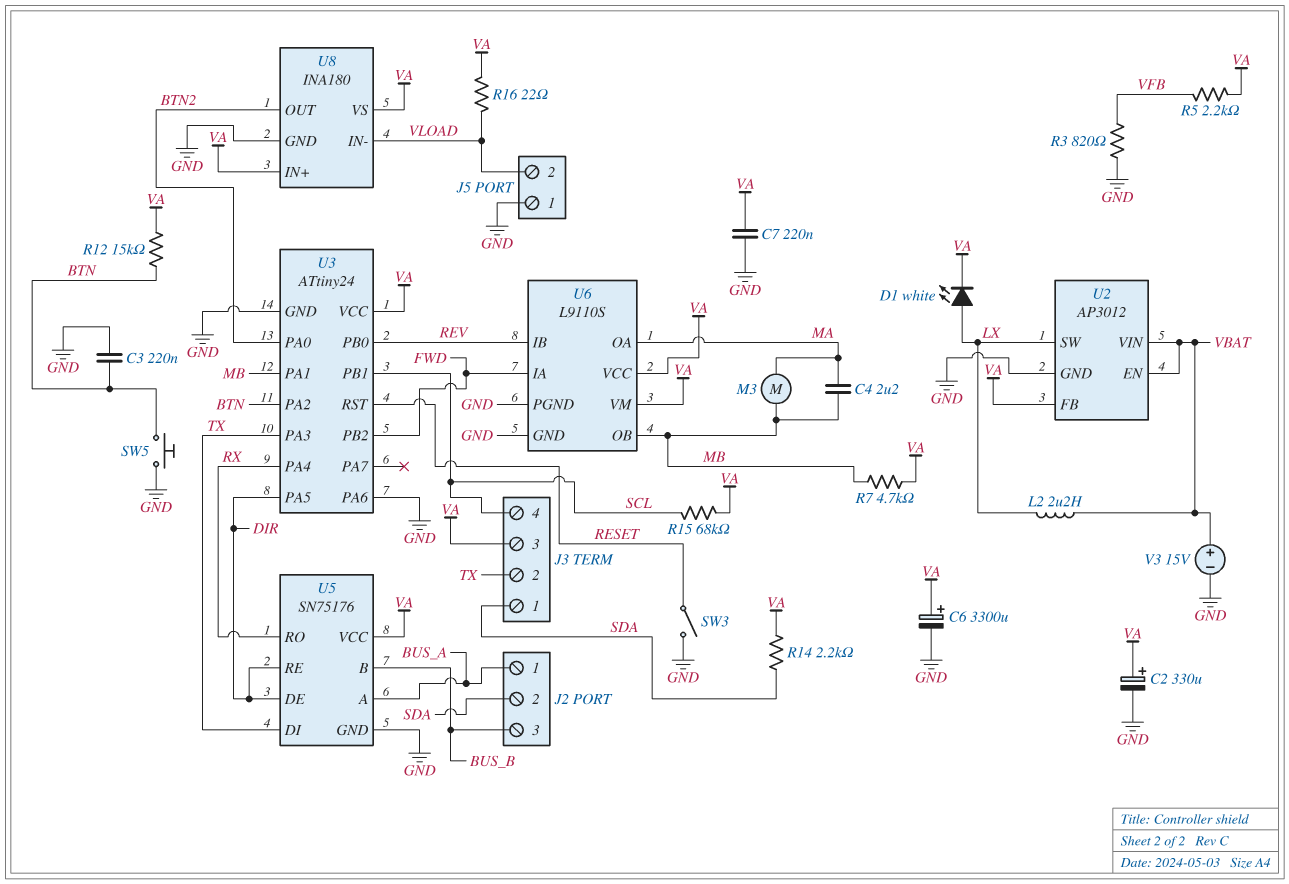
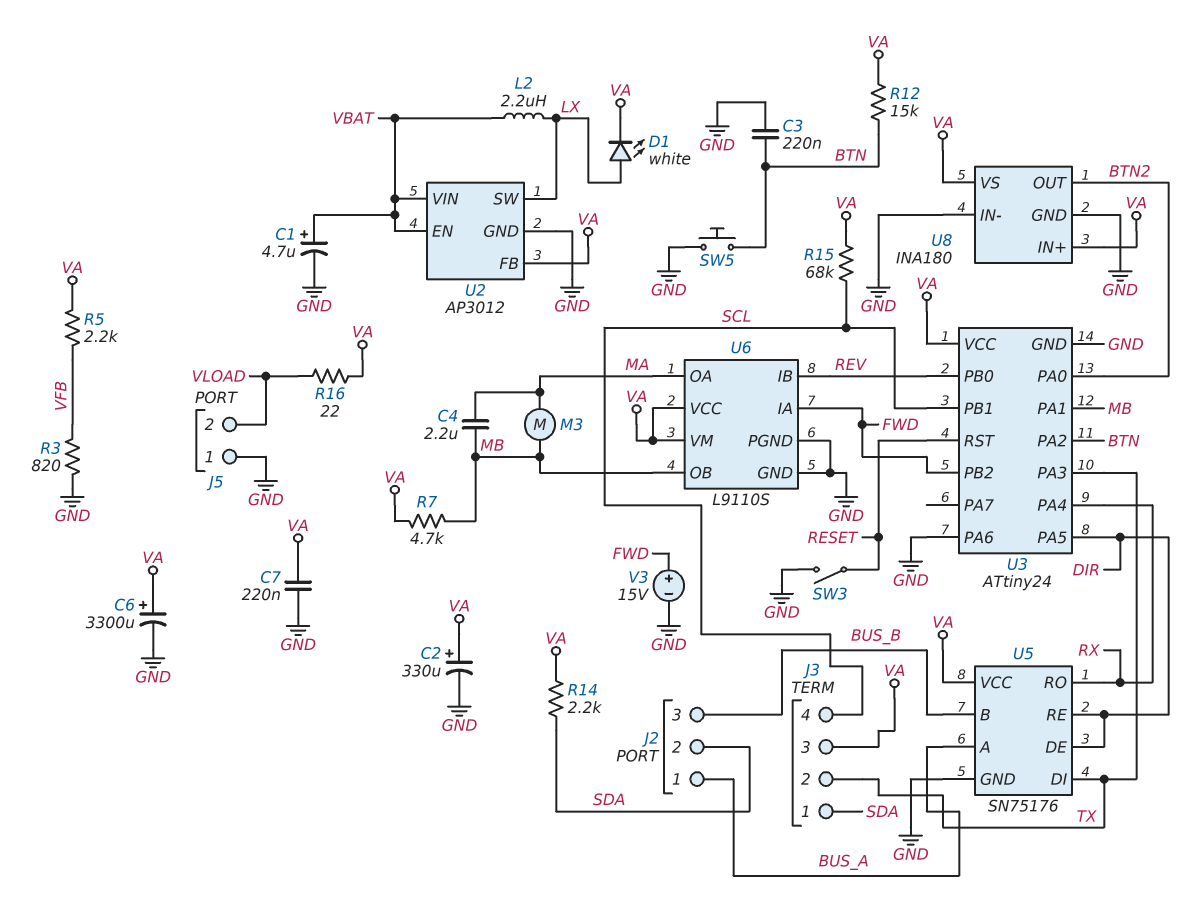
C1: none -> 4.7uF (plus VBAT, minus GND)
U8 pin IN-: VLOAD -> GND
V3: 15V (plus VBAT, minus GND) -> 15V (plus FWD, minus GND)

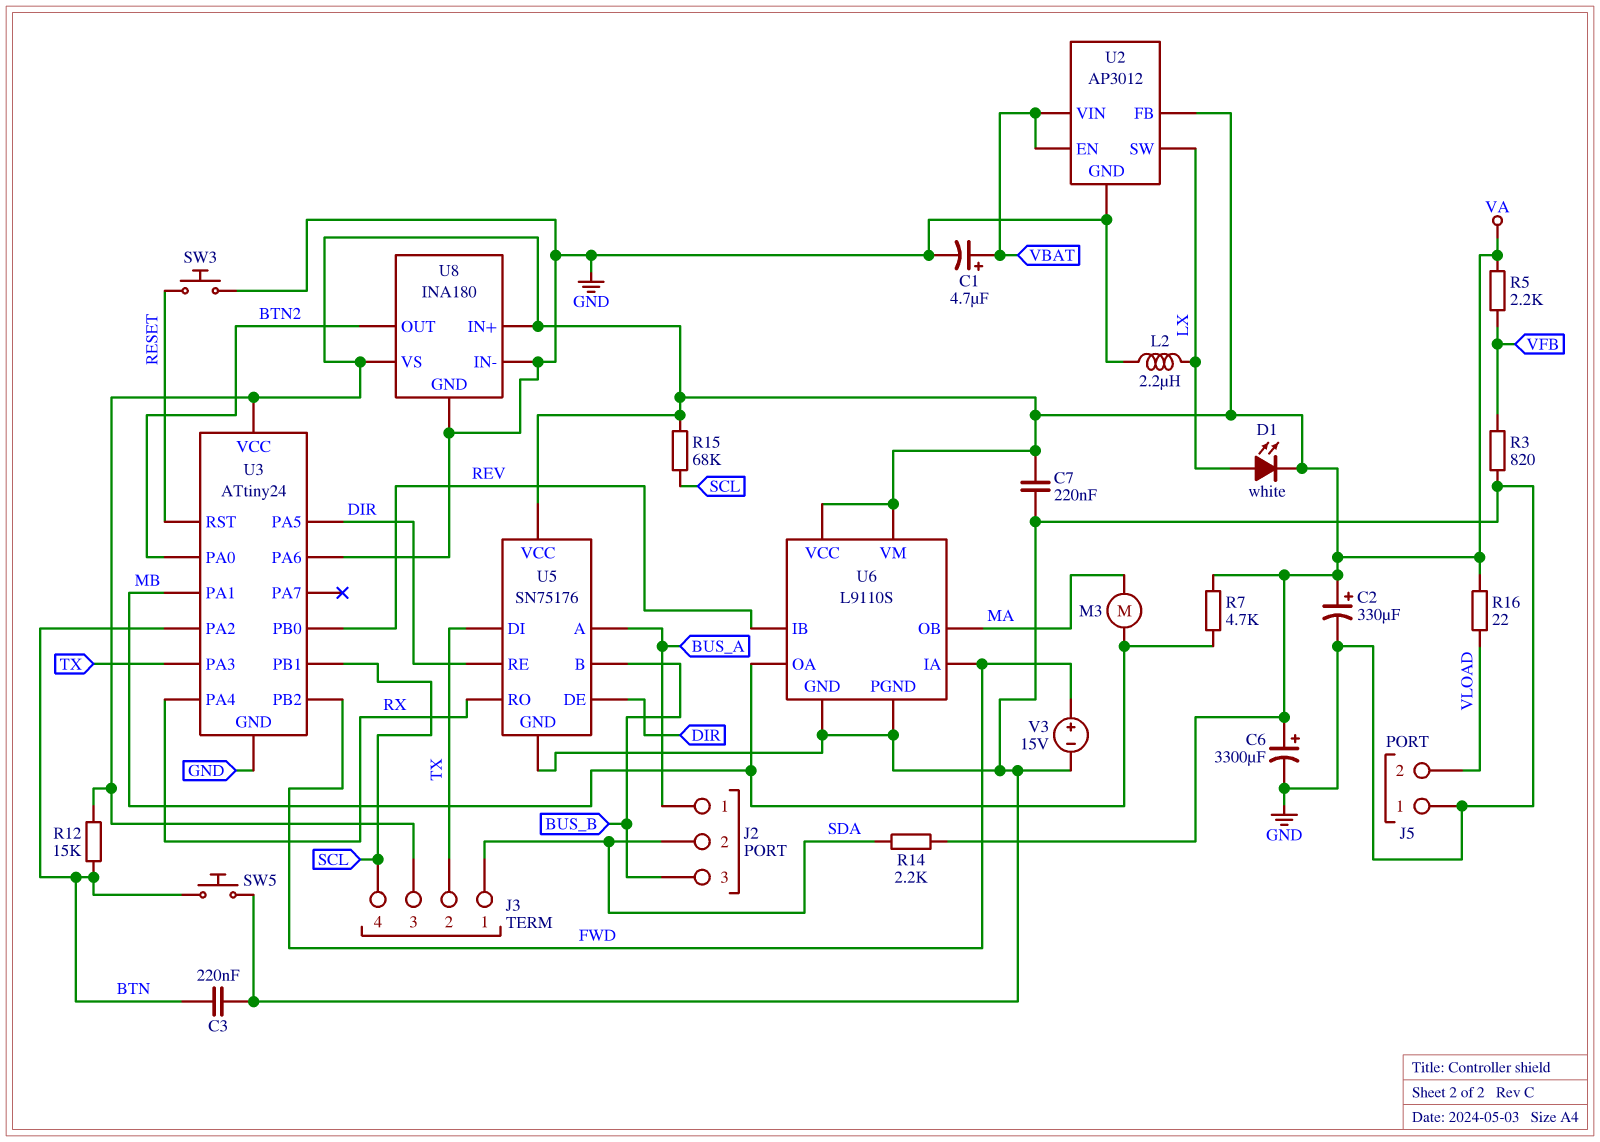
C4: 2.2uF (MA, MB) -> none
L2: 2.2uH (LX, VBAT) -> 2.2uH (GND, LX)
SW3: switch (GND, RESET) -> button (GND, RESET)
U6 pin OA: MA -> MB
U6 pin OB: MB -> MA

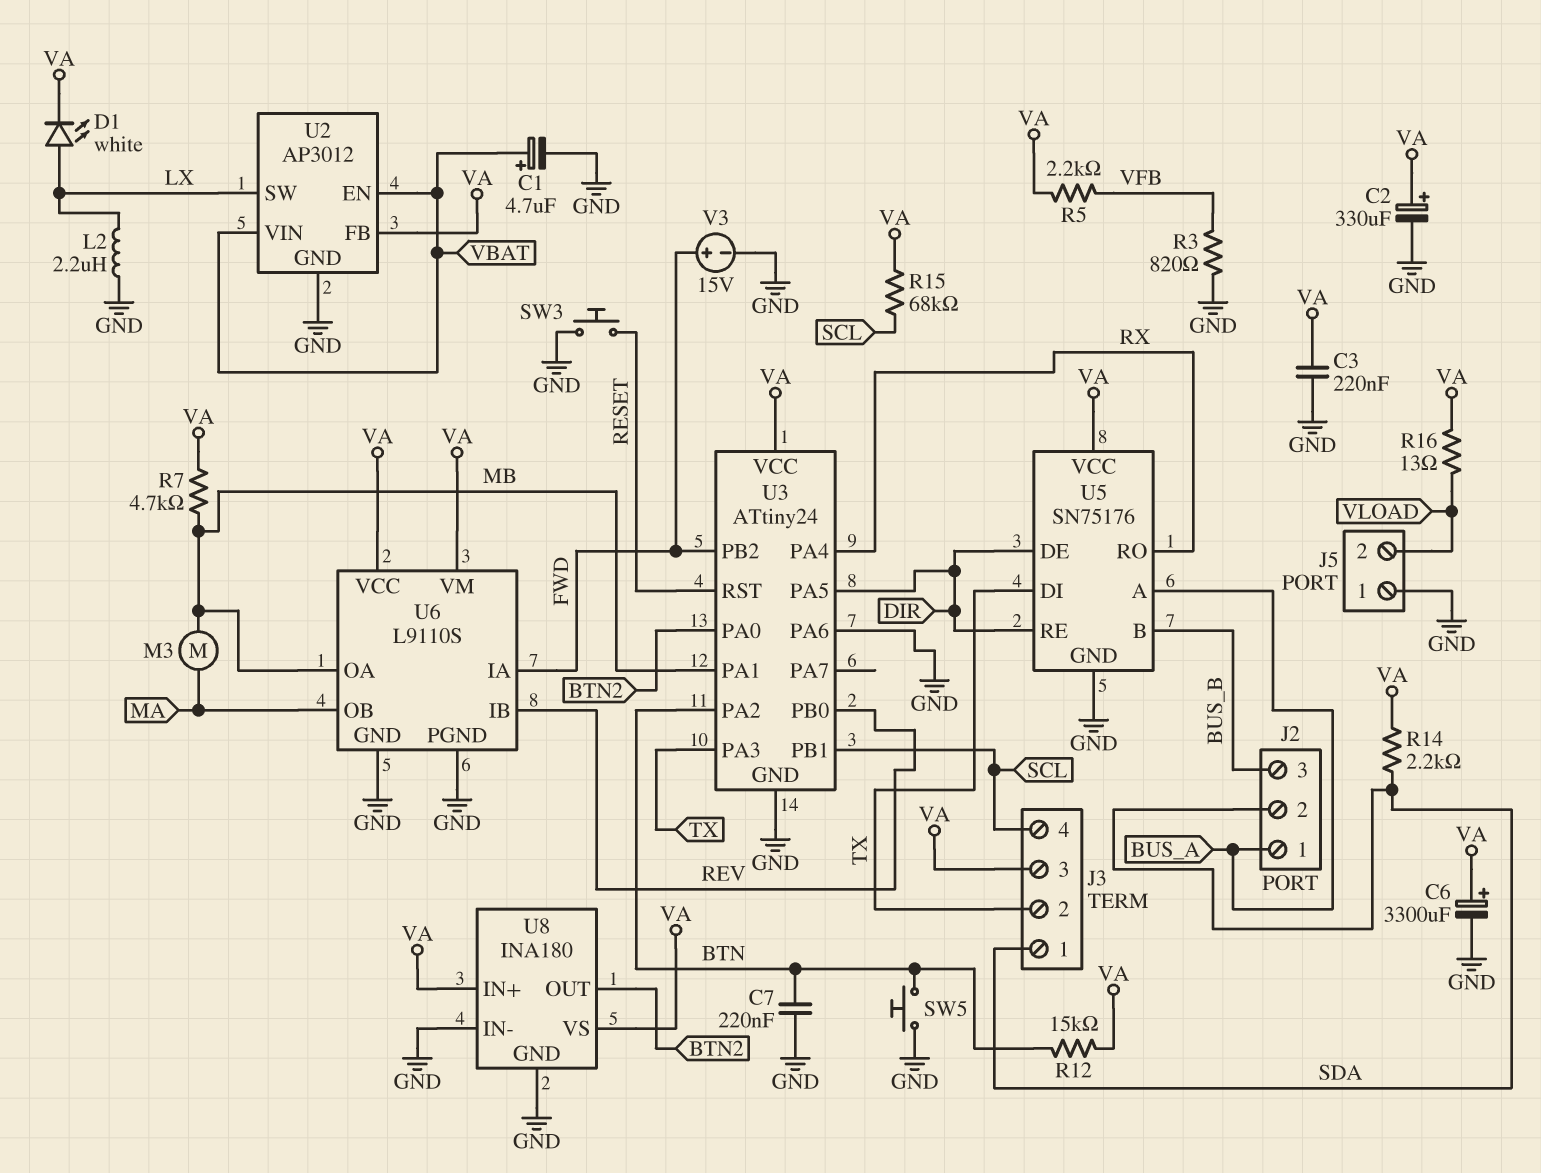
C3: 220nF (BTN, GND) -> 220nF (GND, VA)
C7: 220nF (GND, VA) -> 220nF (BTN, GND)
R16: 22 (VA, VLOAD) -> 13 (VA, VLOAD)

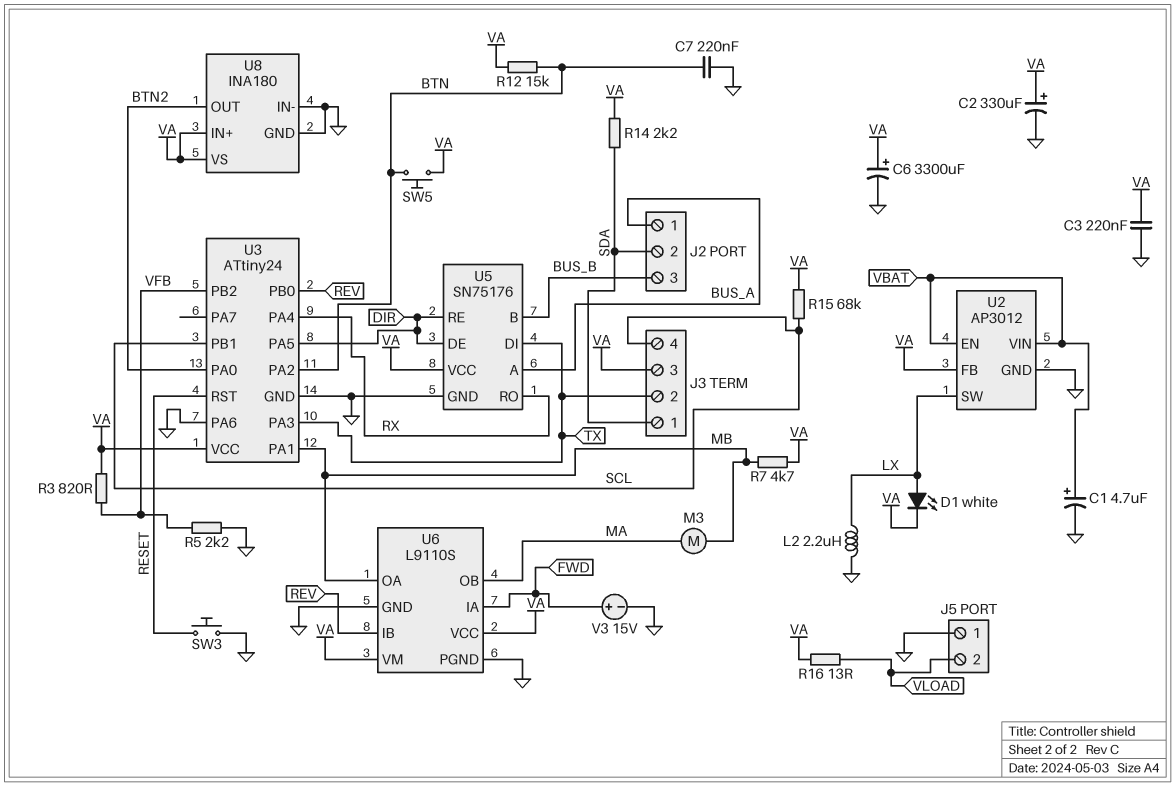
R3: 820 (GND, VFB) -> 820 (VA, VFB)
R5: 2.2k (VA, VFB) -> 2.2k (GND, VFB)
SW5: button (BTN, GND) -> button (BTN, VA)
U3 pin PB2: FWD -> VFB

